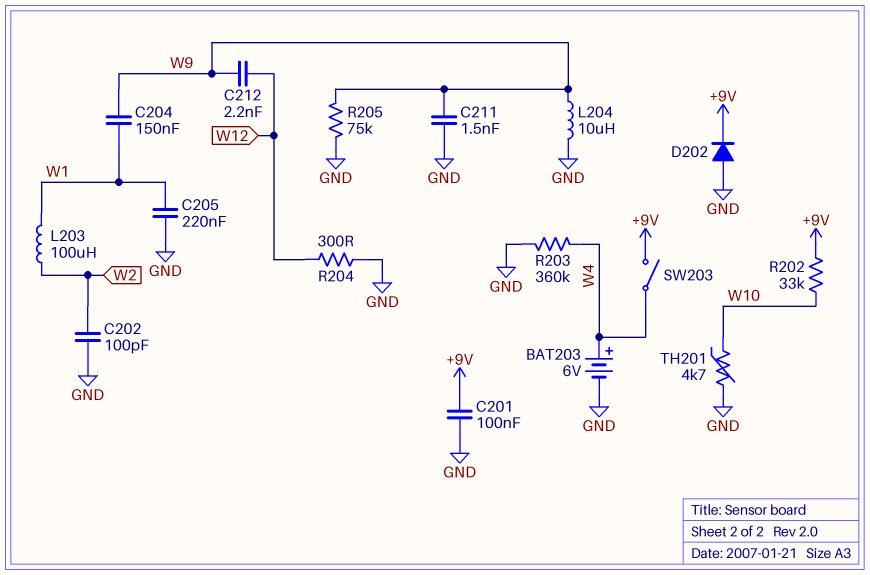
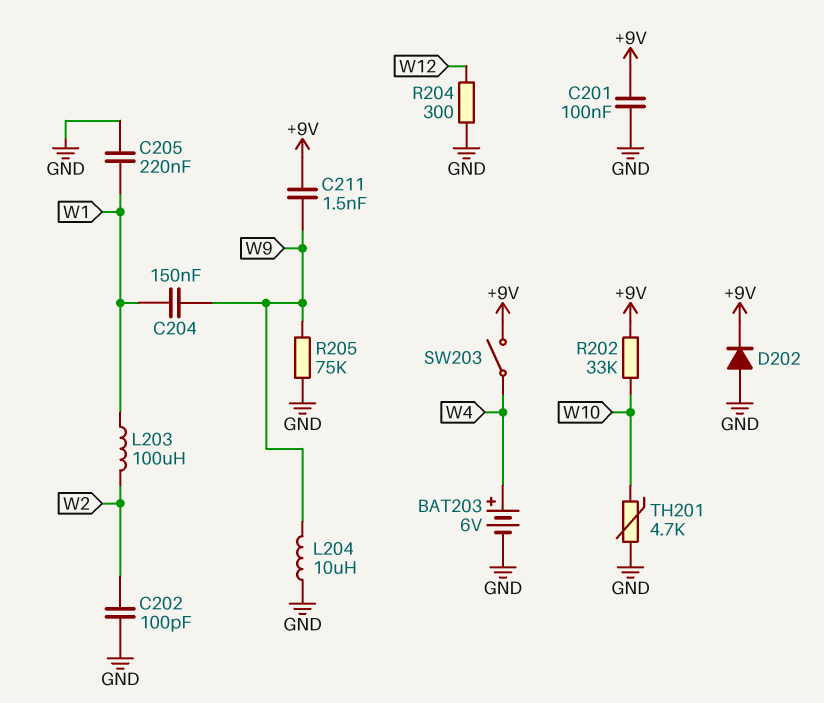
C211: 1.5nF (GND, W9) -> 1.5nF (+9V, W9)
C212: 2.2nF (W9, W12) -> none
R203: 360k (GND, W4) -> none

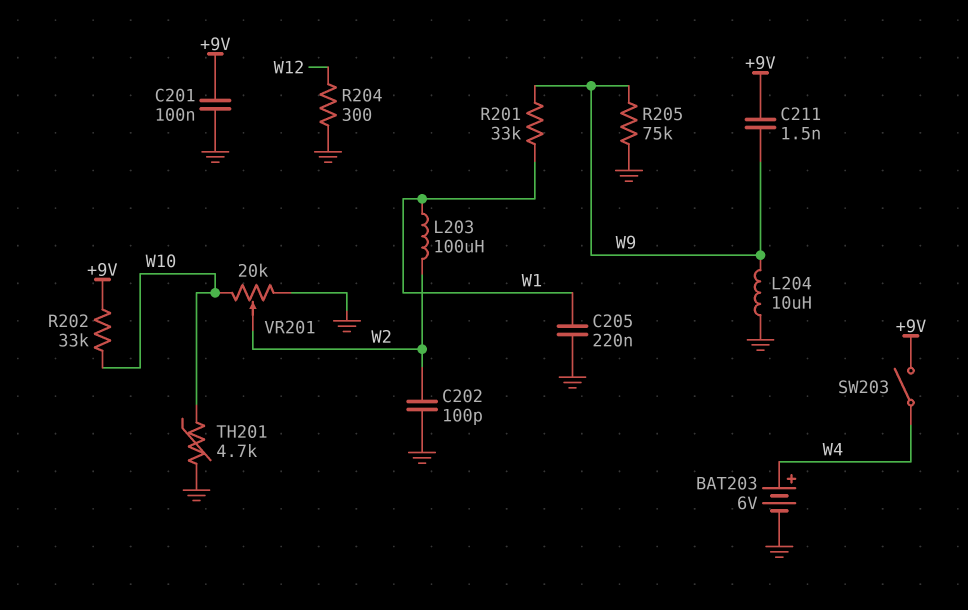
C204: 150nF (W1, W9) -> none
D202: diode (A GND, K +9V) -> none
R201: none -> 33k (W1, W9)
VR201: none -> 20k (GND, W10, wiper W2)

